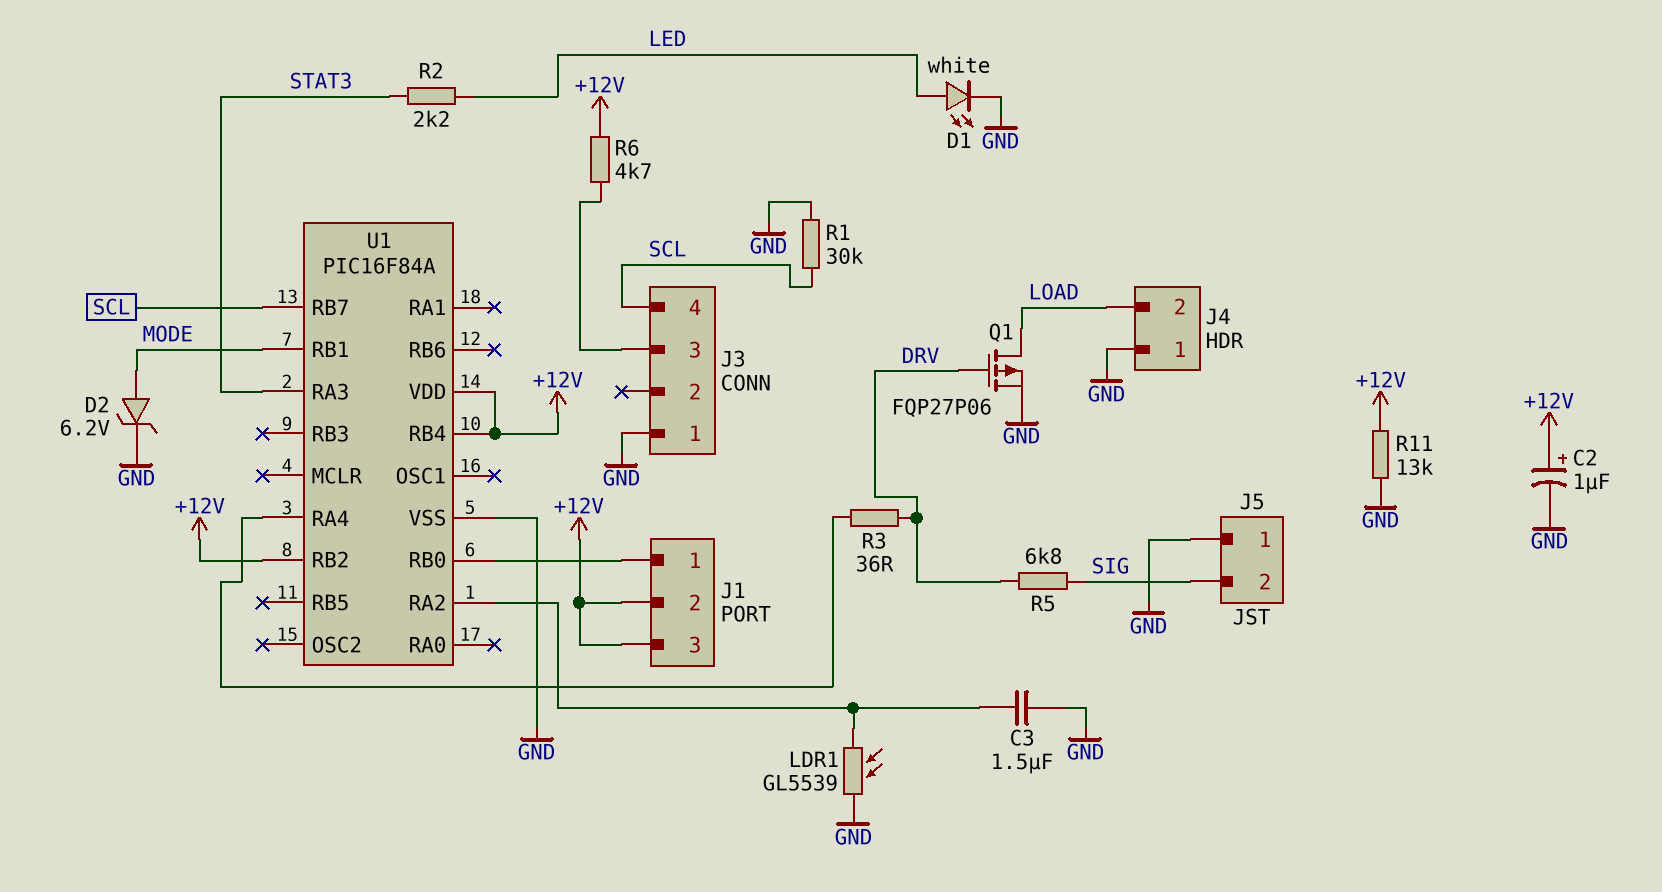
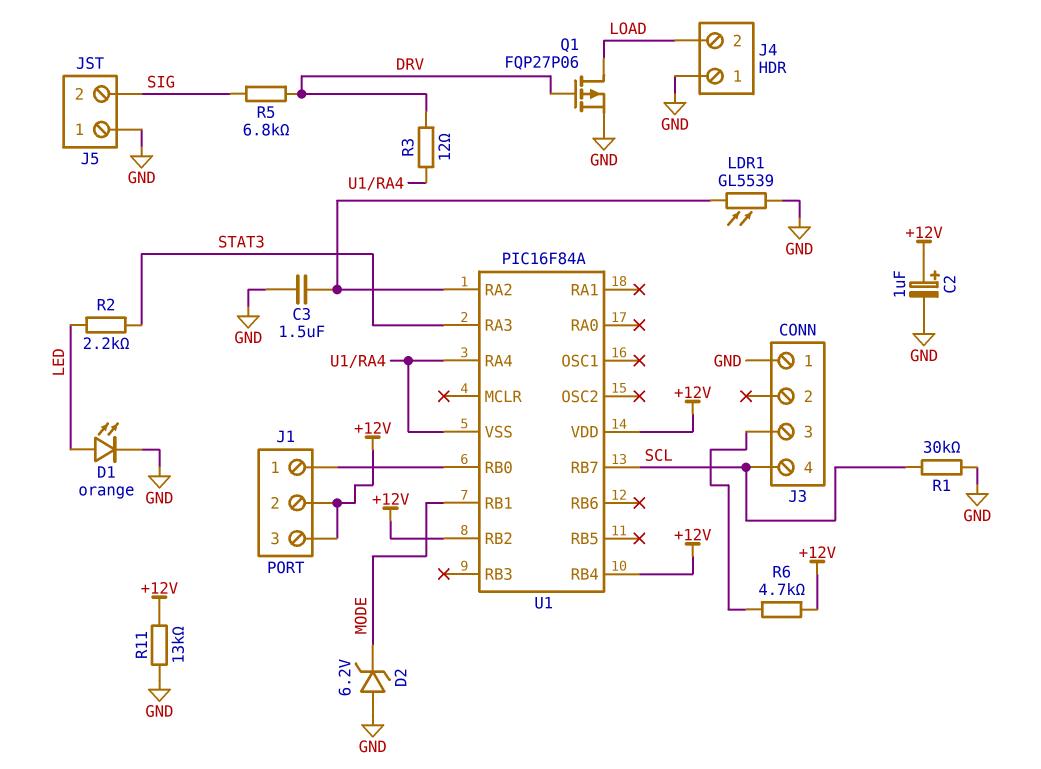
D1: LED white (A LED, K GND) -> LED orange (A LED, K GND)
D2: zener 6.2V (A MODE, K GND) -> zener 6.2V (A GND, K MODE)
R3: 36 (DRV, U1/RA4) -> 12 (DRV, U1/RA4)
U1 pin VSS: GND -> U1/RA4

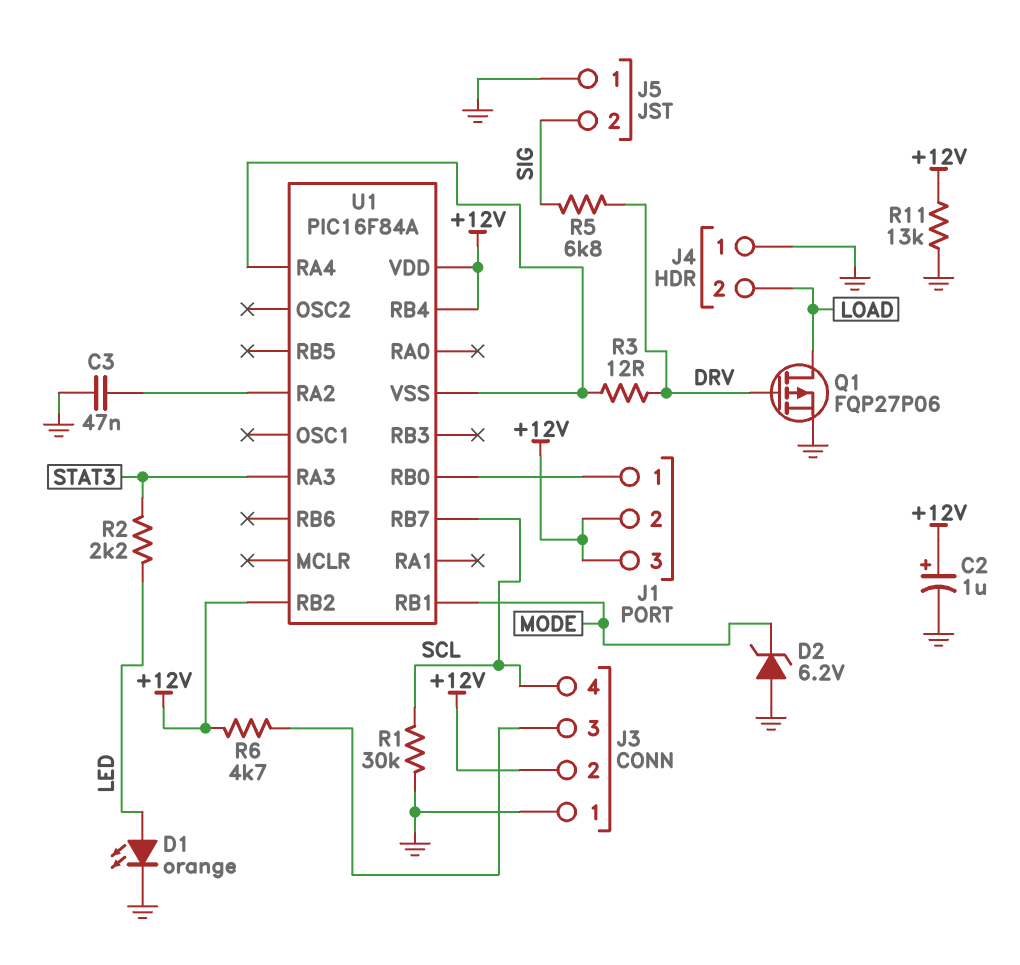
C3: 1.5uF (GND, U1/RA2) -> 47nF (GND, U1/RA2)
J3 pin 2: none -> +12V
LDR1: GL5539 (GND, U1/RA2) -> none

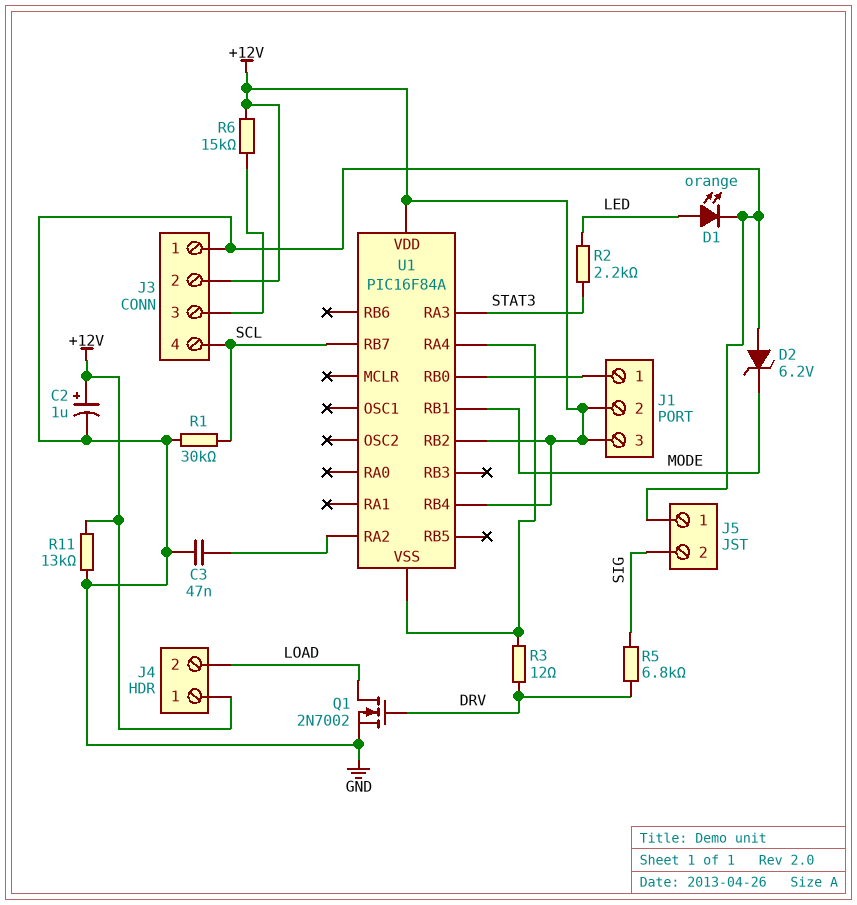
J4 pin 1: GND -> +12V
Q1: PMOS FQP27P06 (G DRV, D LOAD, S GND) -> NMOS 2N7002 (G DRV, D LOAD, S GND)
R6: 4.7k (+12V, J3/3) -> 15k (+12V, J3/3)

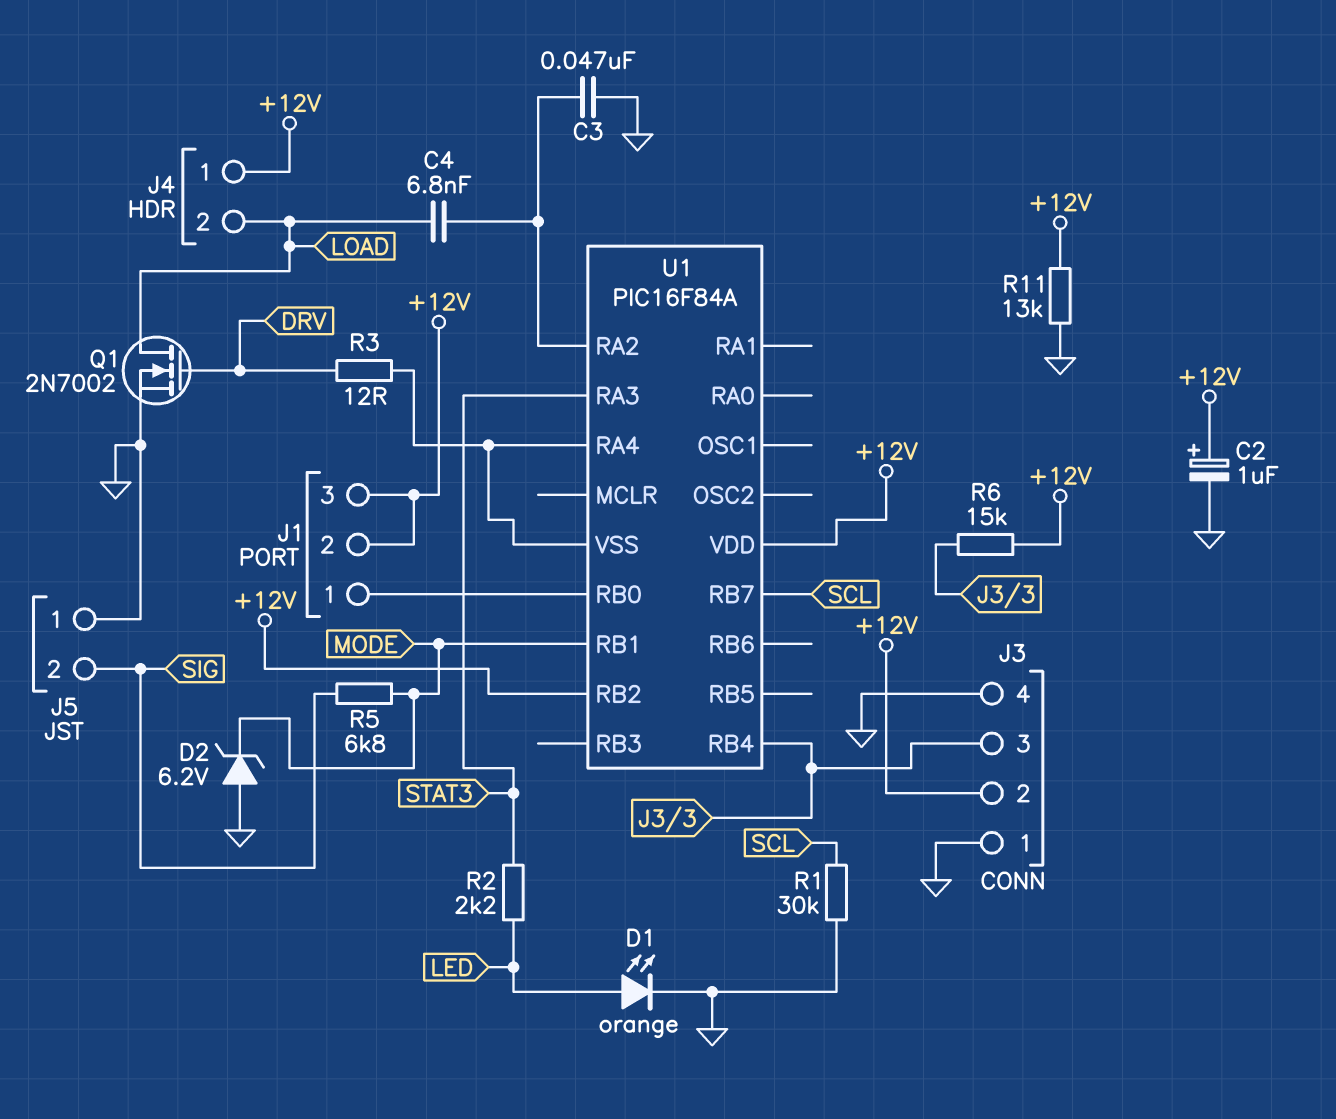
C4: none -> 6.8nF (LOAD, U1/RA2)
J3 pin 4: SCL -> GND
R5: 6.8k (DRV, SIG) -> 6.8k (MODE, SIG)
U1 pin RB4: +12V -> J3/3

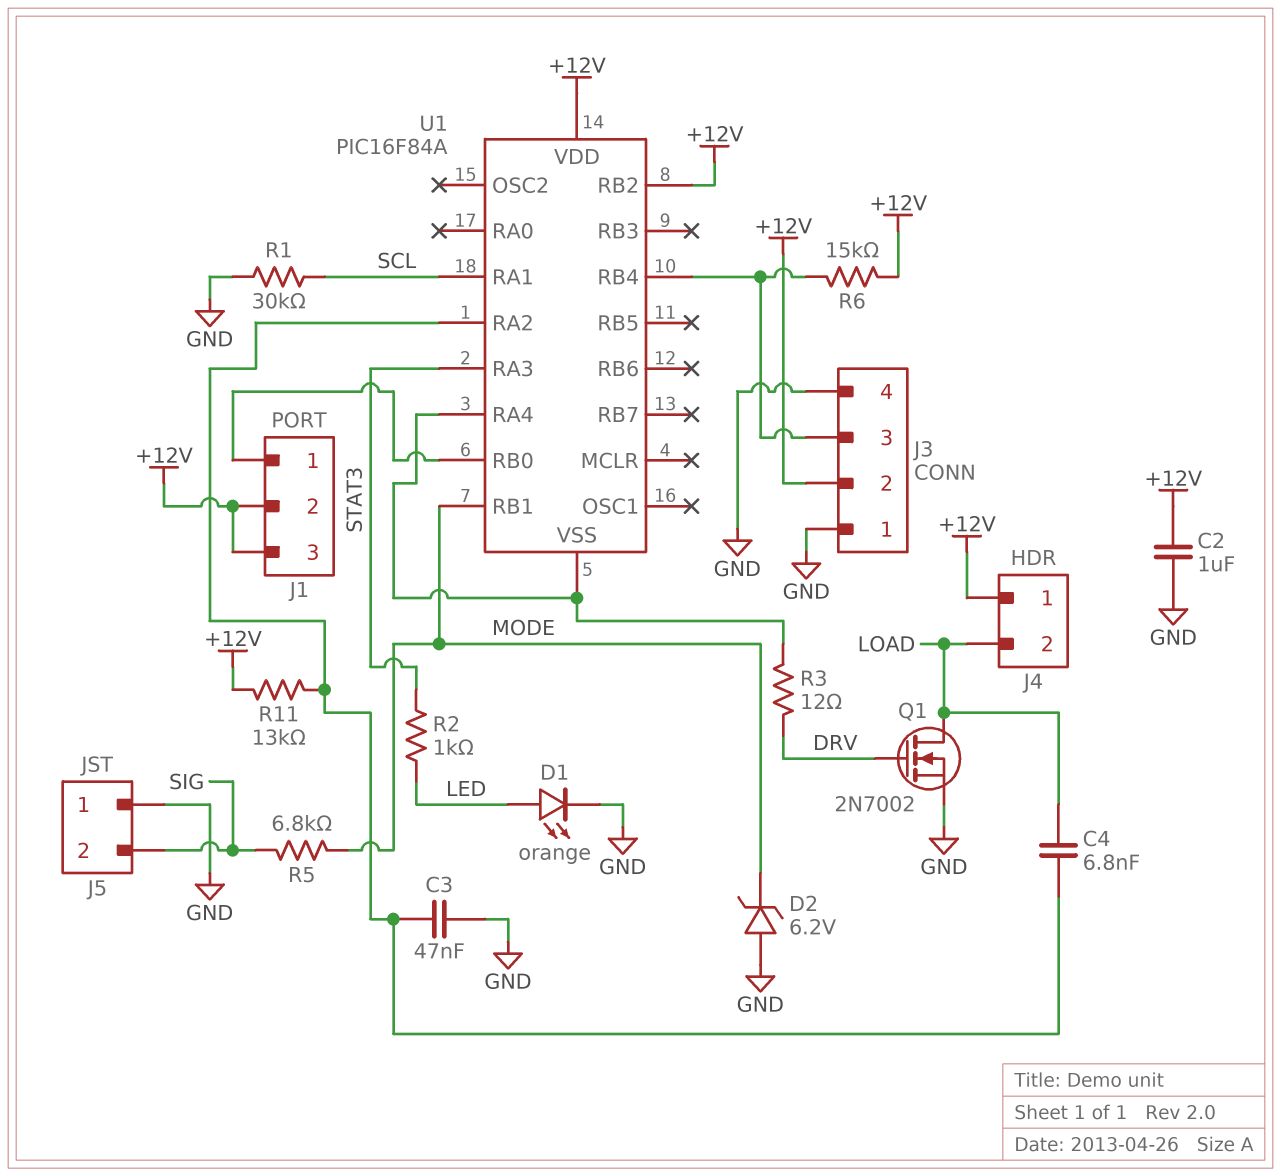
C2: 1uF (plus +12V, minus GND) -> 1uF (+12V, GND)
R2: 2.2k (LED, STAT3) -> 1k (LED, STAT3)
R11: 13k (+12V, GND) -> 13k (+12V, U1/RA2)
U1 pin RA1: none -> SCL
U1 pin RB7: SCL -> none

